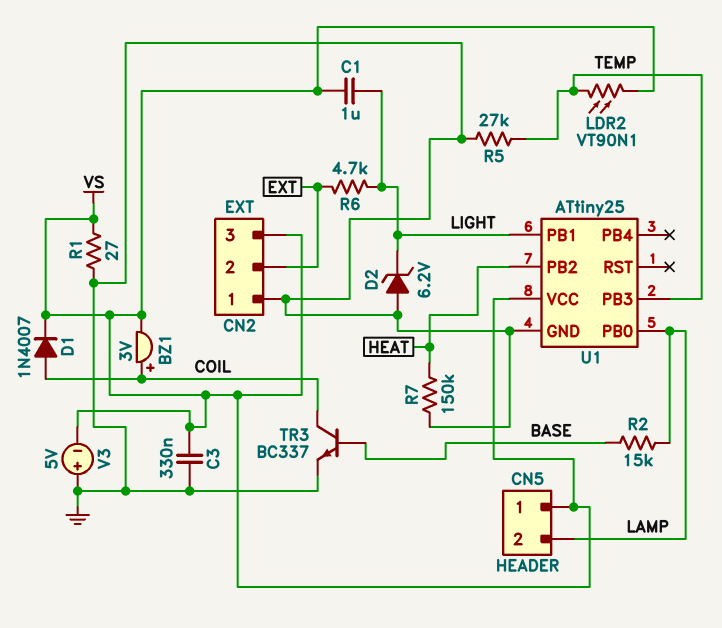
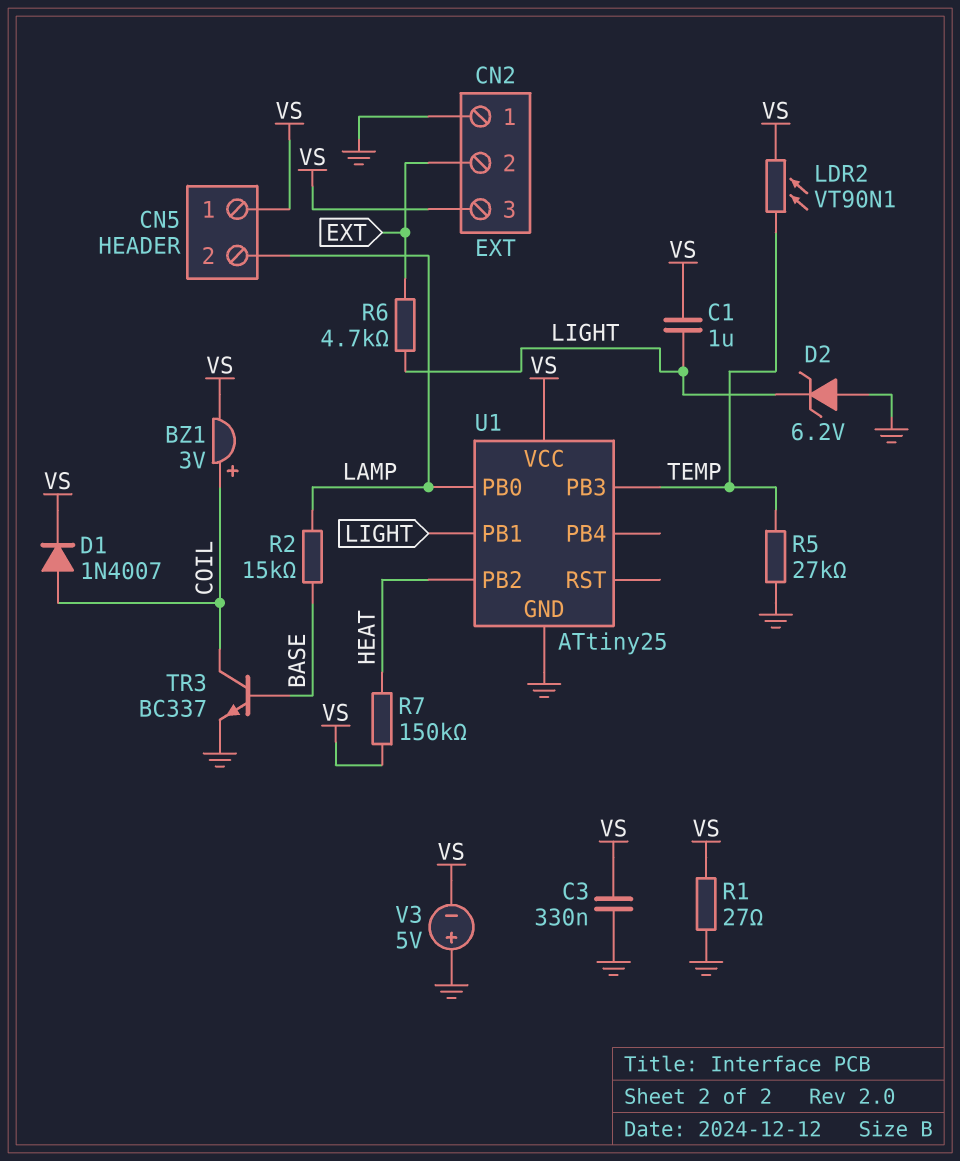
R7: 150k (GND, HEAT) -> 150k (HEAT, VS)

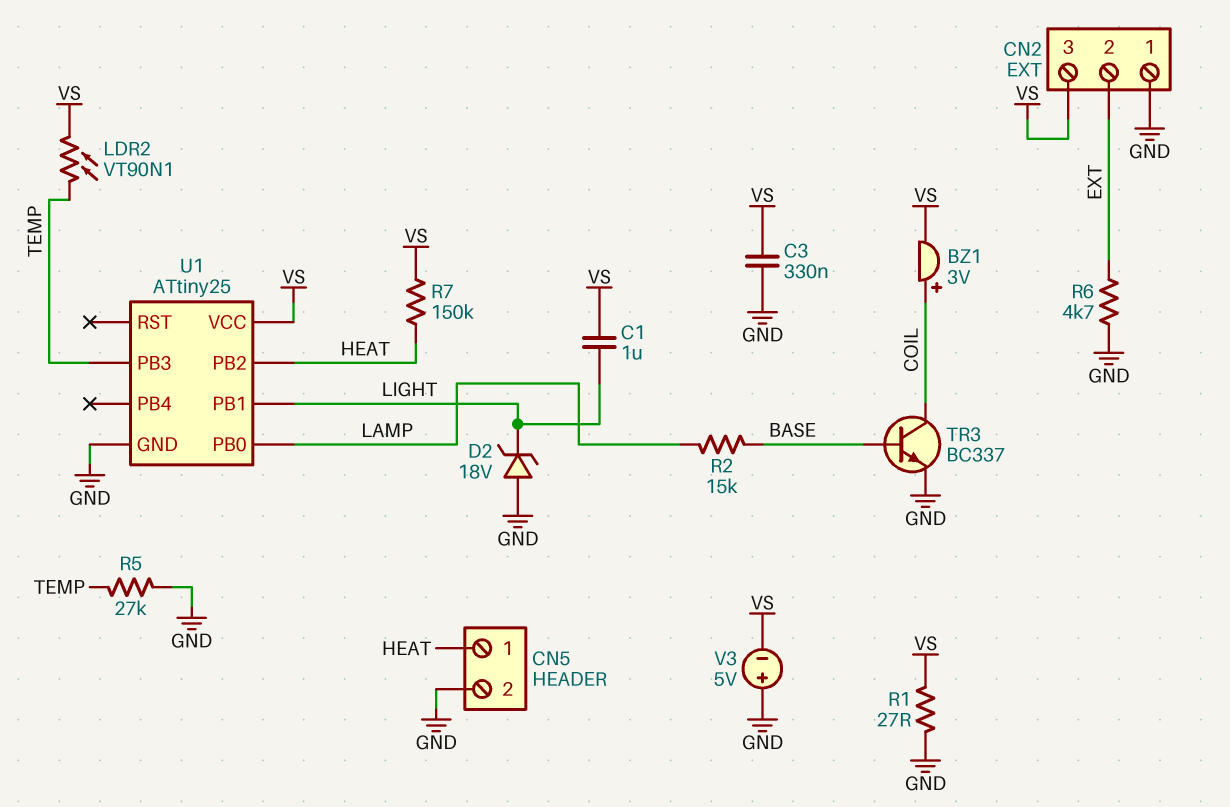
CN5 pin 1: VS -> HEAT
CN5 pin 2: LAMP -> GND
D1: diode 1N4007 (A COIL, K VS) -> none
D2: zener 6.2V (A GND, K LIGHT) -> zener 18V (A GND, K LIGHT)
R6: 4.7k (EXT, LIGHT) -> 4.7k (EXT, GND)

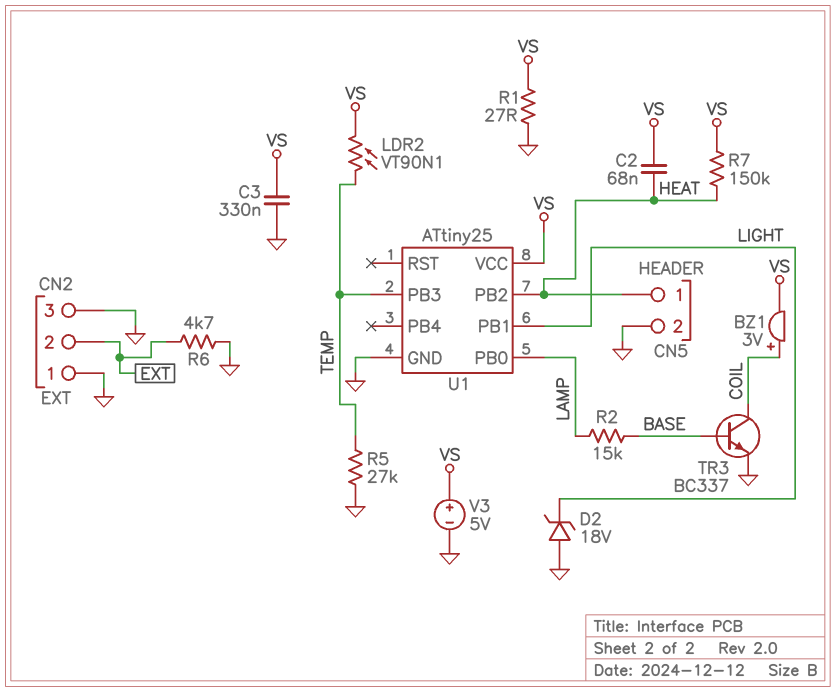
C1: 1uF (LIGHT, VS) -> none
C2: none -> 68nF (HEAT, VS)
CN2 pin 3: VS -> GND
V3: 5V (plus GND, minus VS) -> 5V (plus VS, minus GND)

